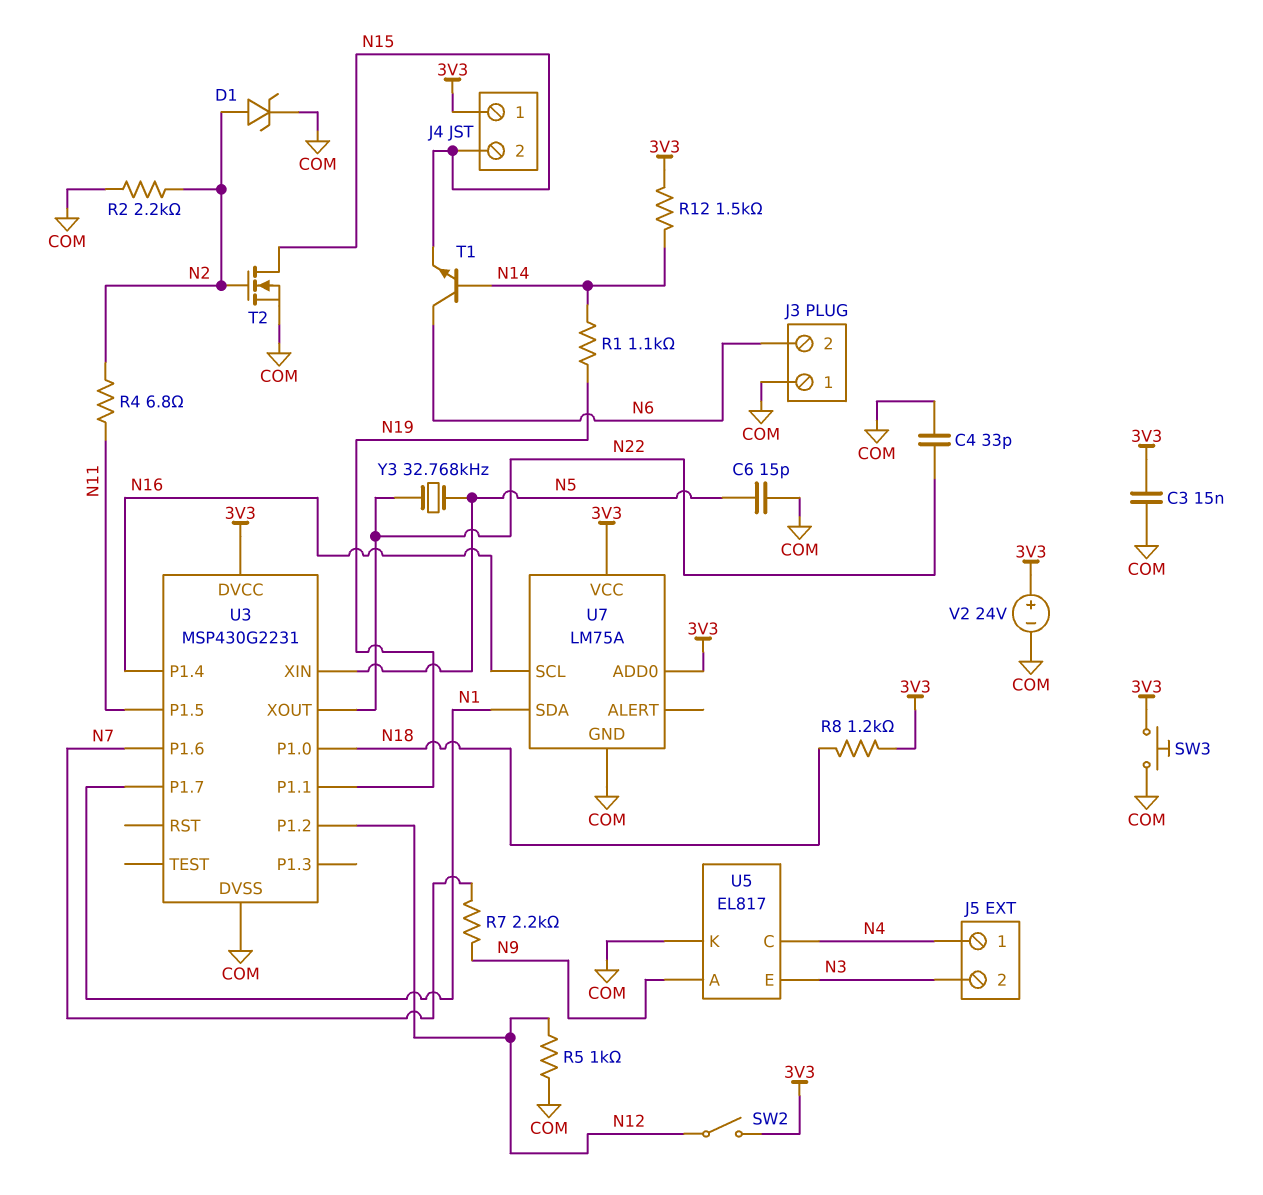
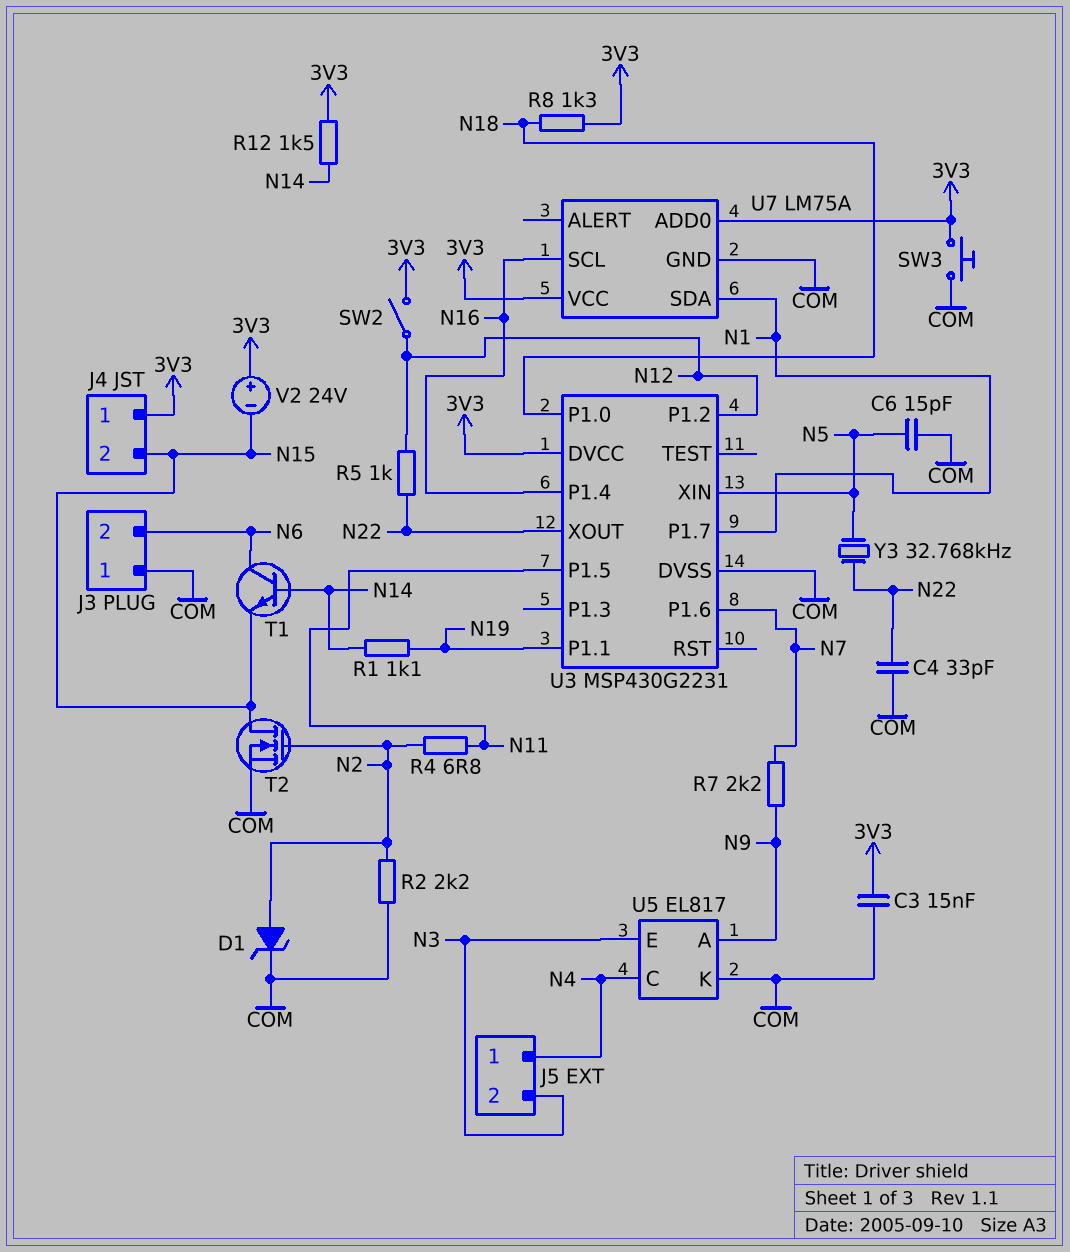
R5: 1k (COM, N12) -> 1k (N12, N22)
R8: 1.2k (3V3, N18) -> 1.3k (3V3, N18)
V2: 24V (plus 3V3, minus COM) -> 24V (plus 3V3, minus N15)

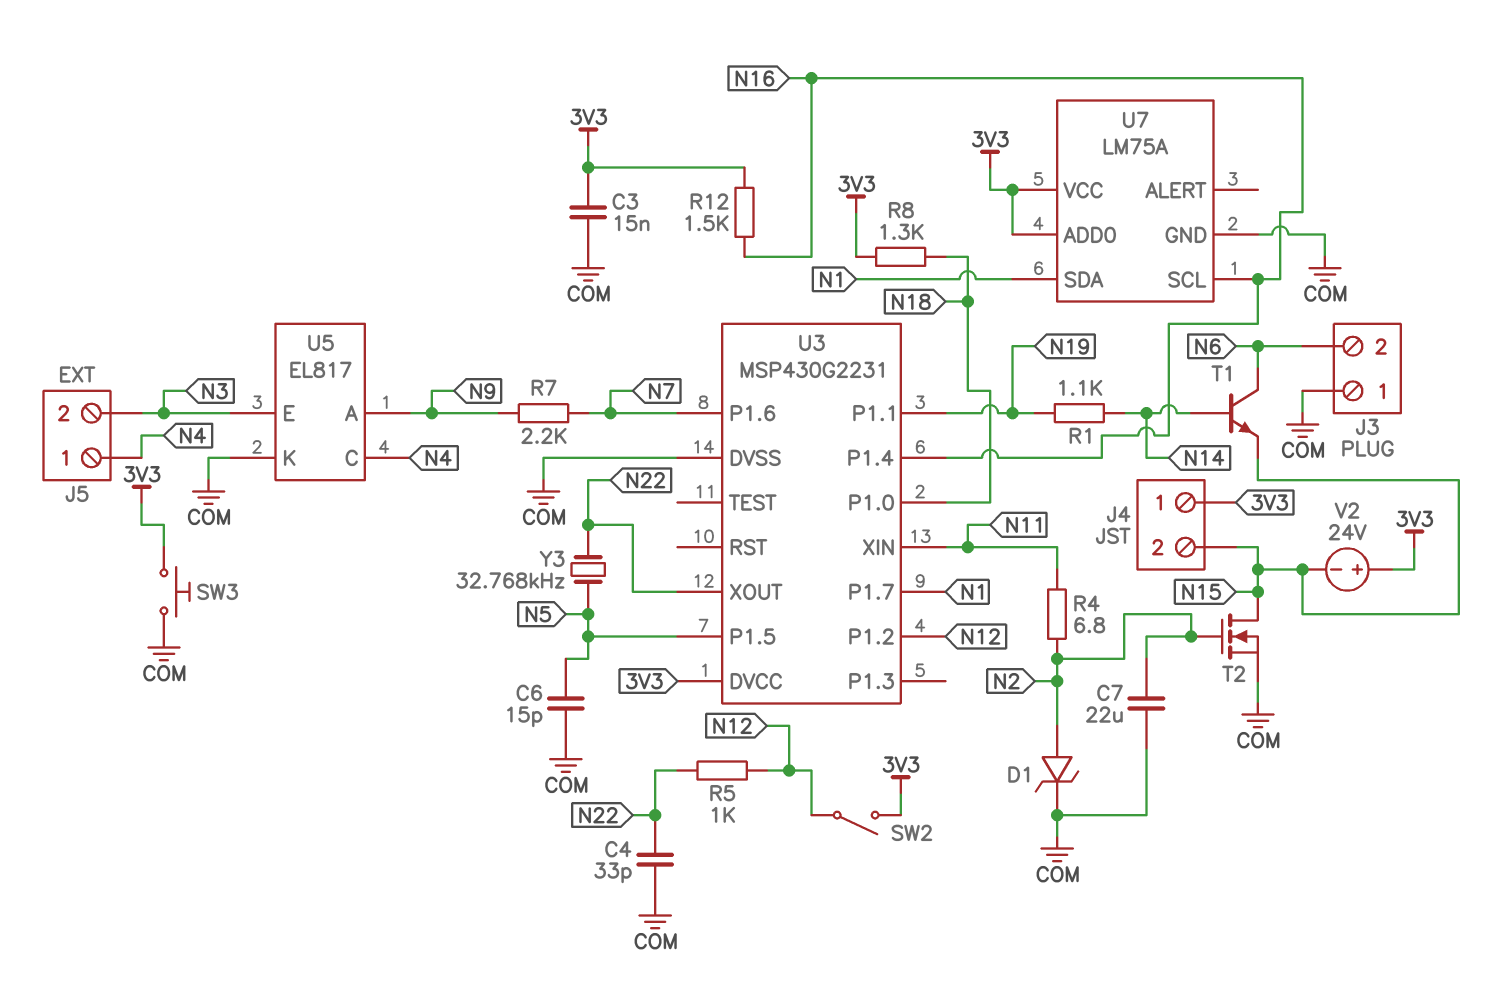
C7: none -> 22uF (COM, N2)
R2: 2.2k (COM, N2) -> none
R12: 1.5k (3V3, N14) -> 1.5k (3V3, N16)
U3 pin P1.5: N11 -> N5
U3 pin XIN: N5 -> N11

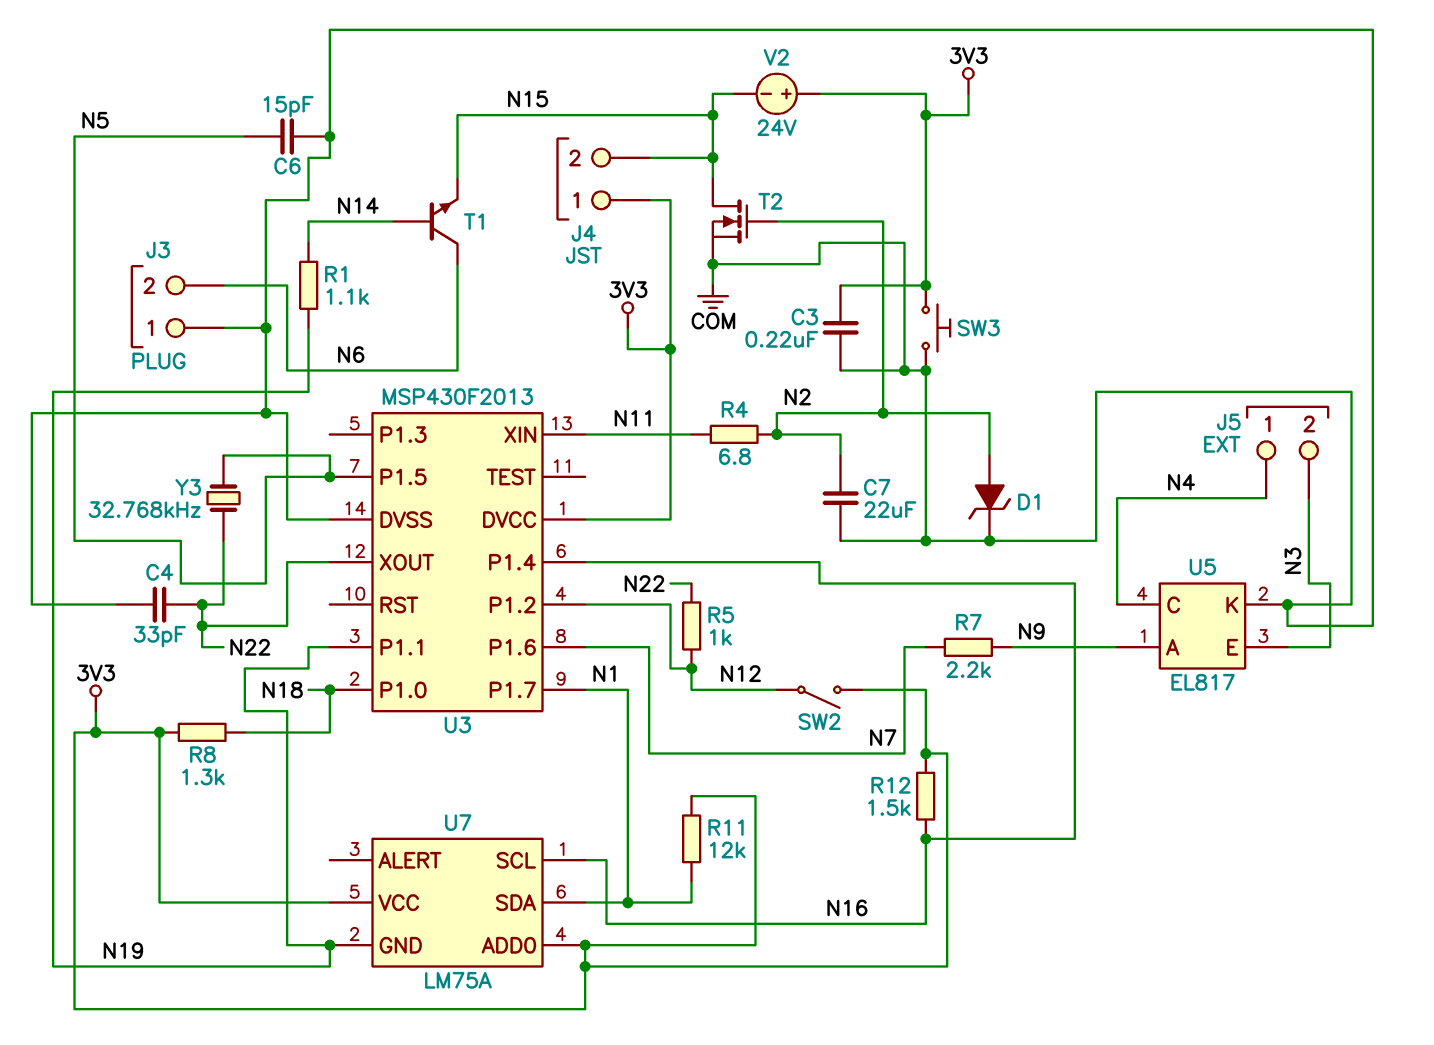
C3: 15nF (3V3, COM) -> 220nF (3V3, COM)
R11: none -> 12k (3V3, N1)
U3: MSP430G2231 -> MSP430F2013
U7 pin GND: COM -> N19

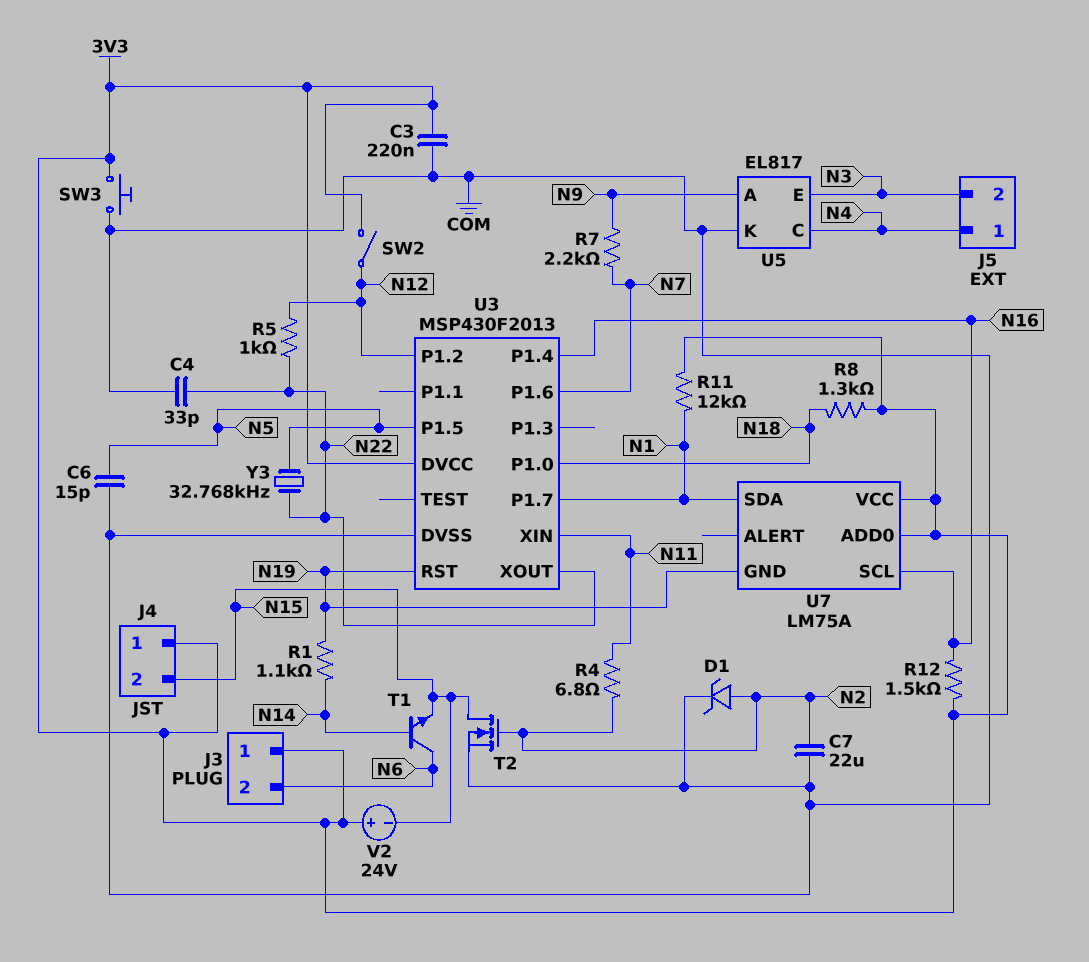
J3 pin 1: COM -> 3V3
U3 pin P1.1: N19 -> none
U3 pin RST: none -> N19

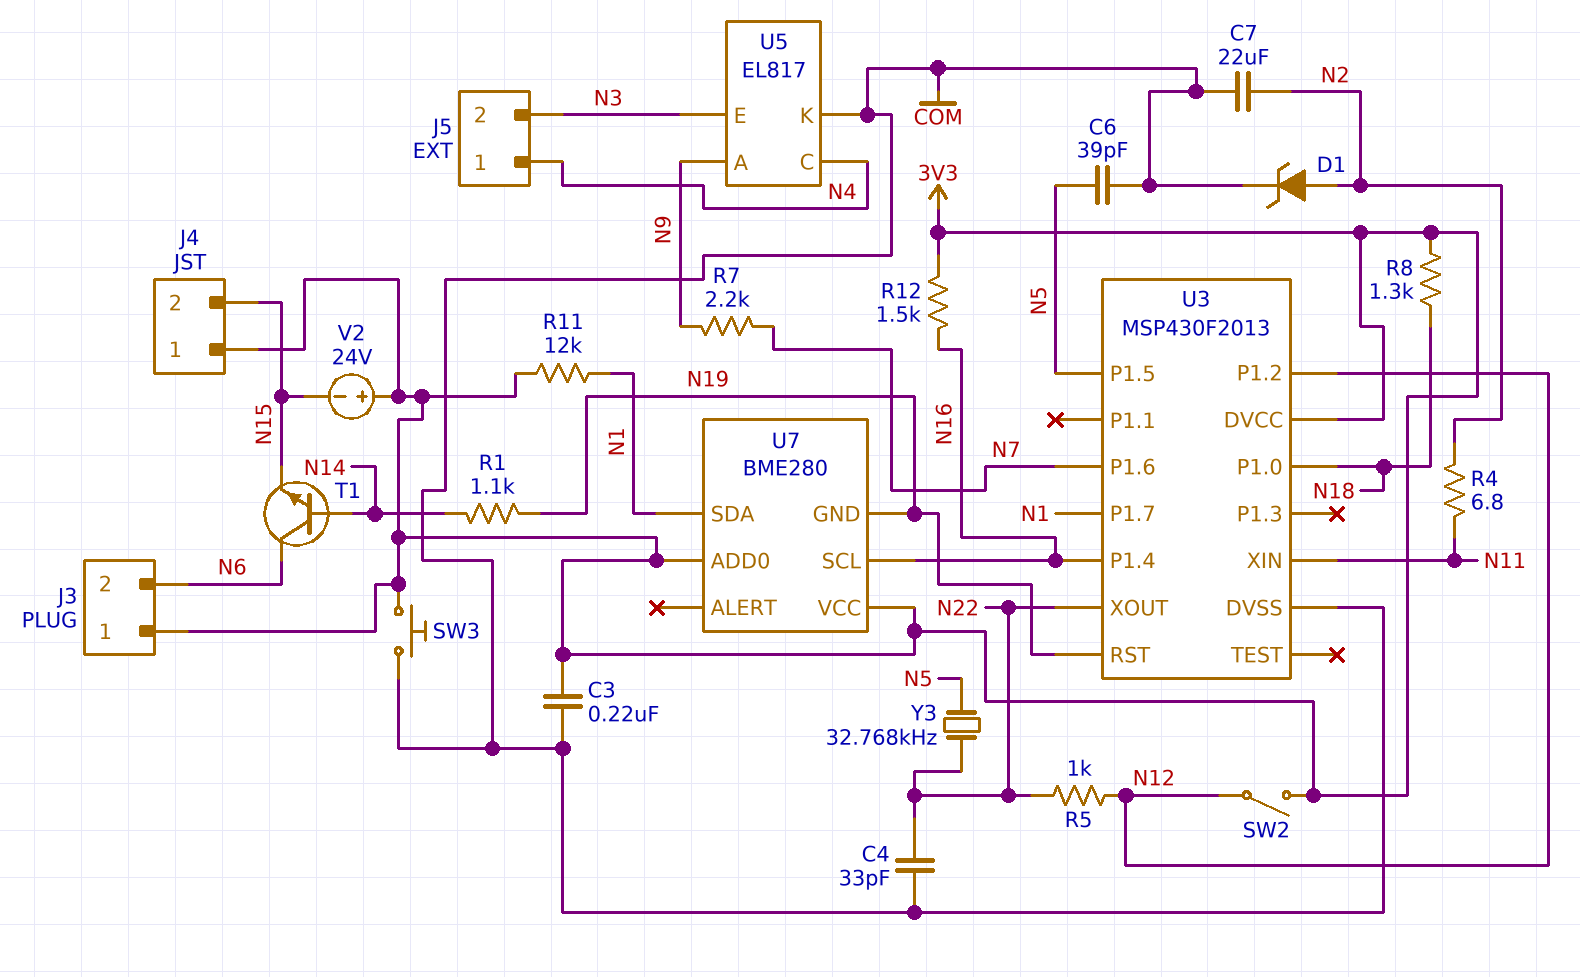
C6: 15pF (COM, N5) -> 39pF (COM, N5)
T2: NMOS (G N2, D N15, S COM) -> none
U7: LM75A -> BME280

